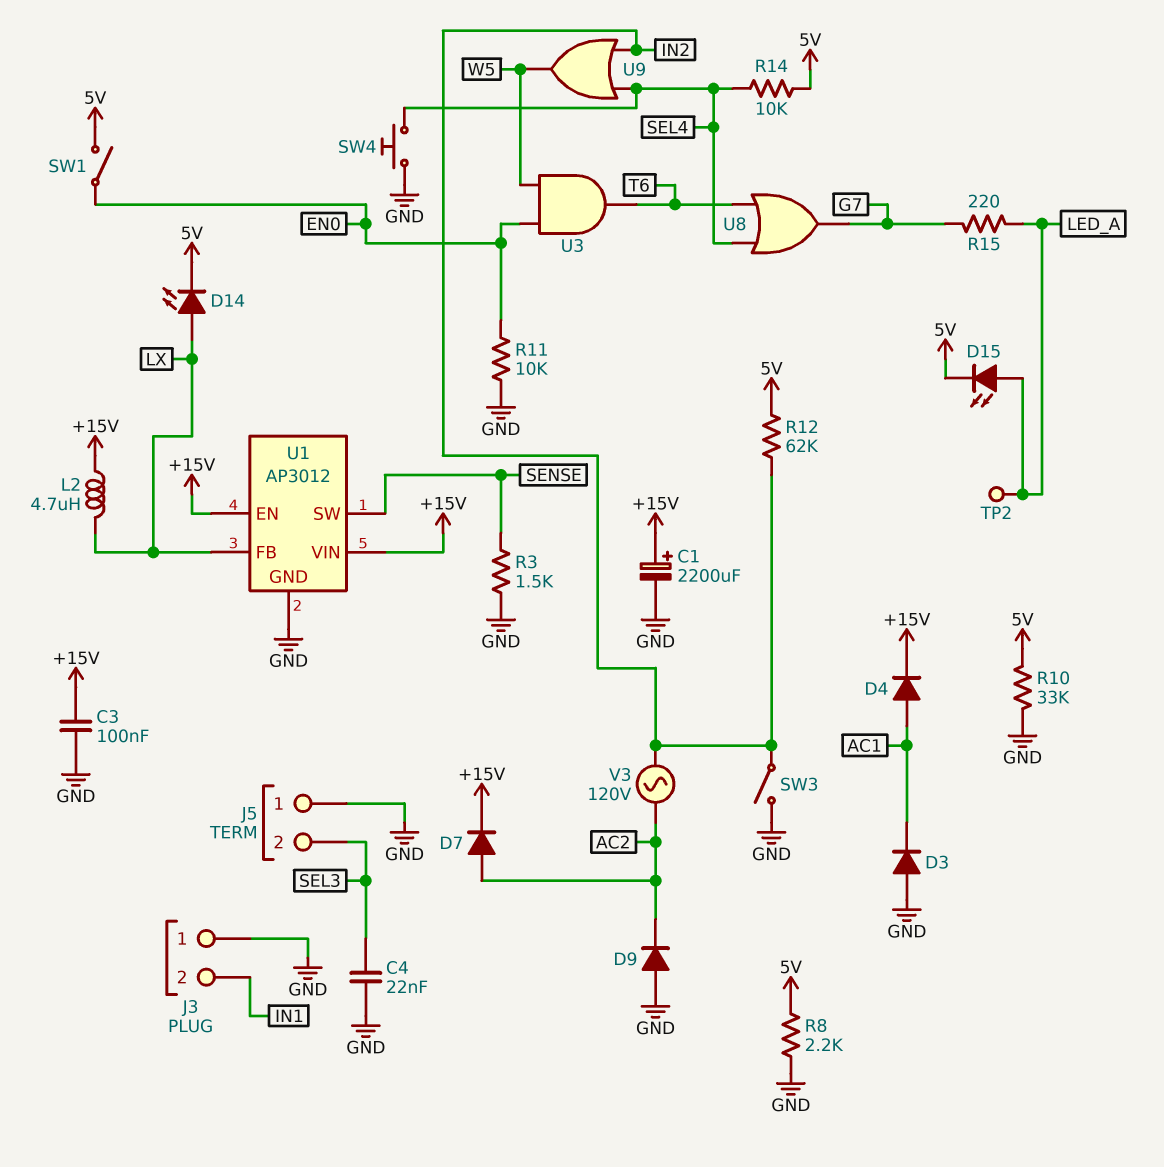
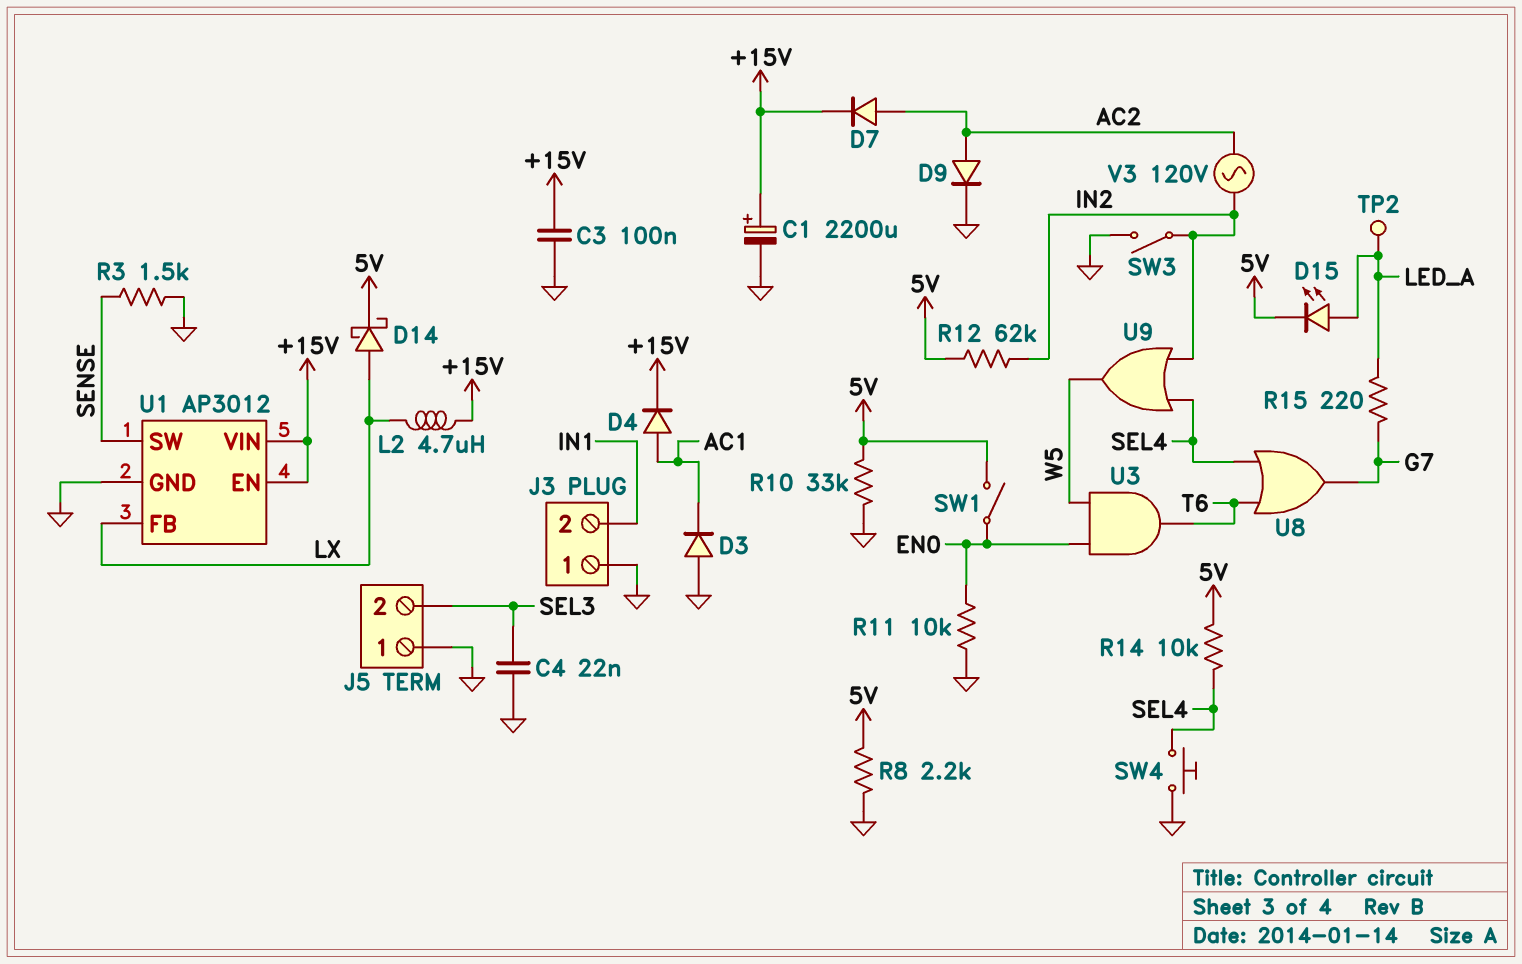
D9: diode (A GND, K AC2) -> diode (A AC2, K GND)
D14: LED (A LX, K 5V) -> schottky (A LX, K 5V)

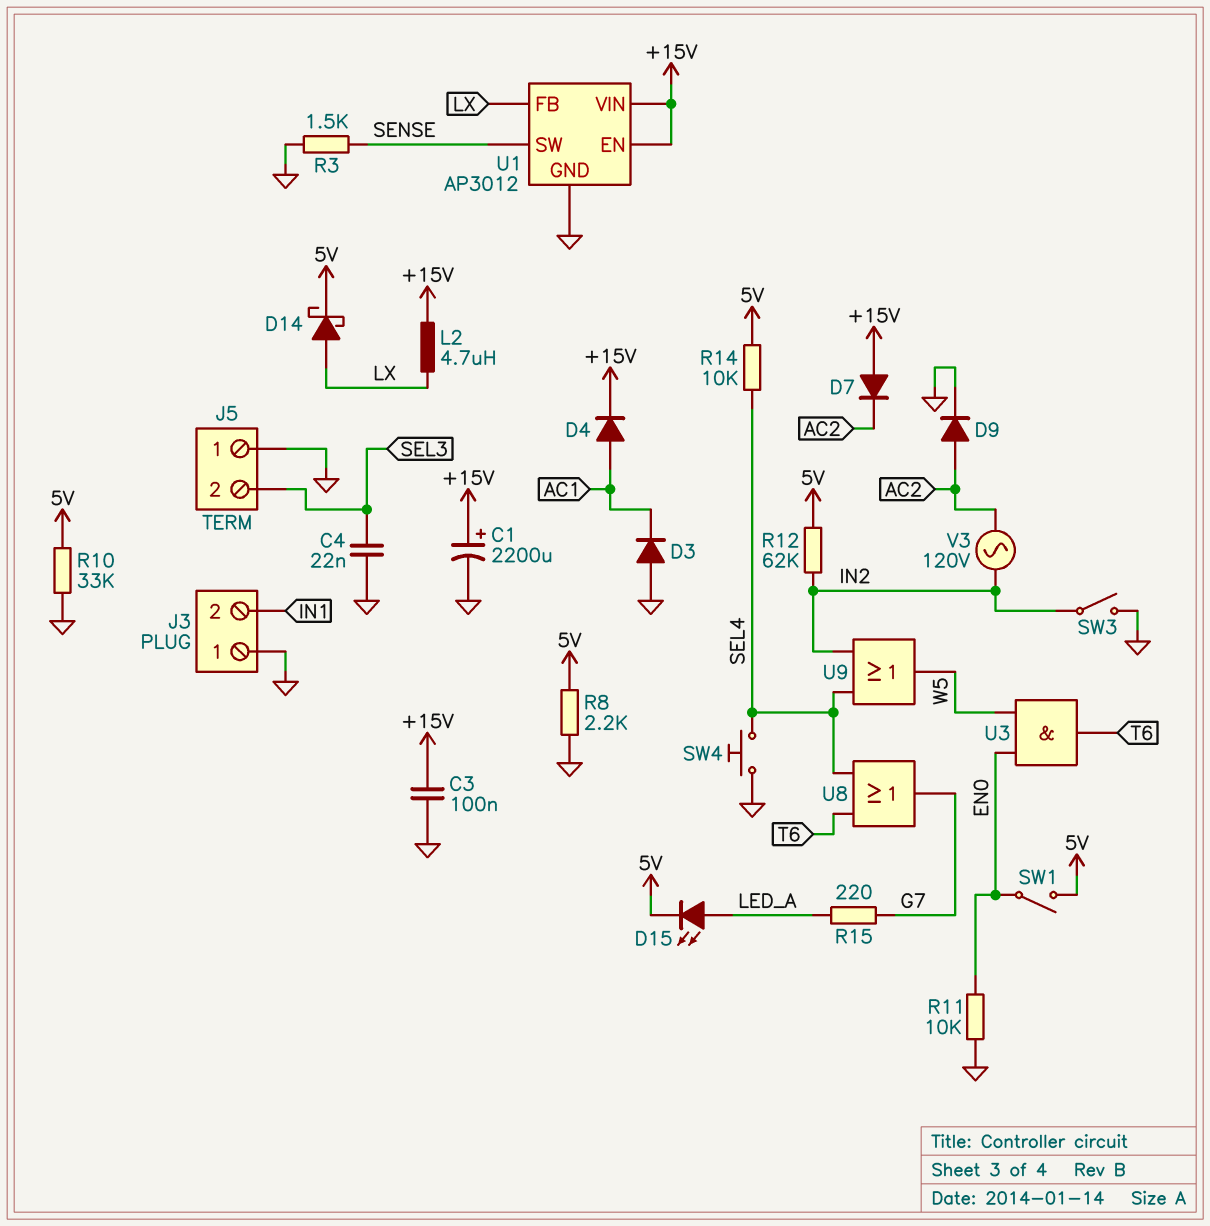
D7: diode (A AC2, K +15V) -> diode (A +15V, K AC2)
TP2: test point (LED_A) -> none

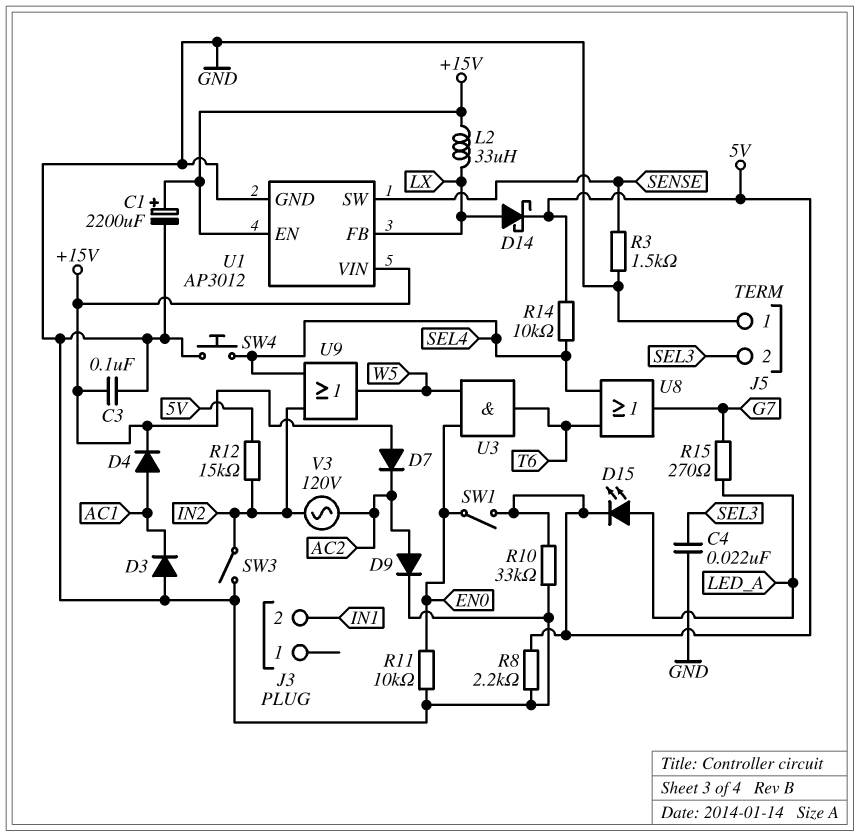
J3 pin 1: GND -> none
L2: 4.7uH (+15V, LX) -> 33uH (+15V, LX)
R12: 62k (5V, IN2) -> 15k (5V, IN2)
R15: 220 (G7, LED_A) -> 270 (G7, LED_A)

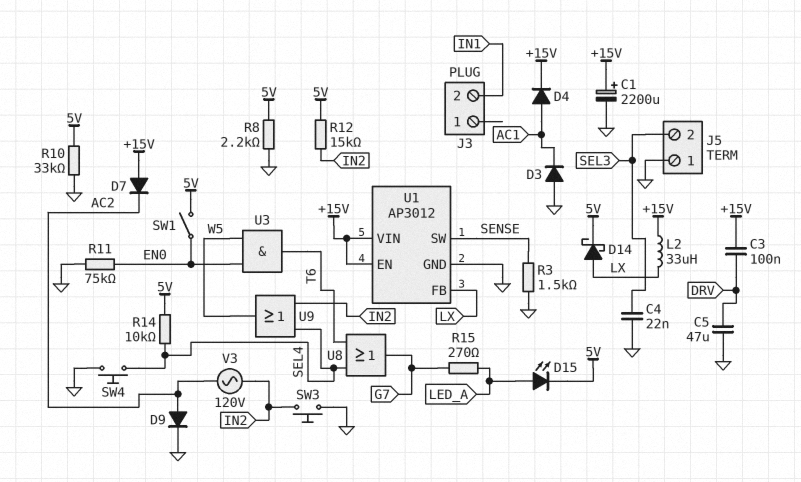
C3: 100nF (+15V, GND) -> 100nF (+15V, DRV)
C5: none -> 47uF (DRV, GND)
R11: 10k (EN0, GND) -> 75k (EN0, GND)
SW3: switch (GND, IN2) -> button (GND, IN2)

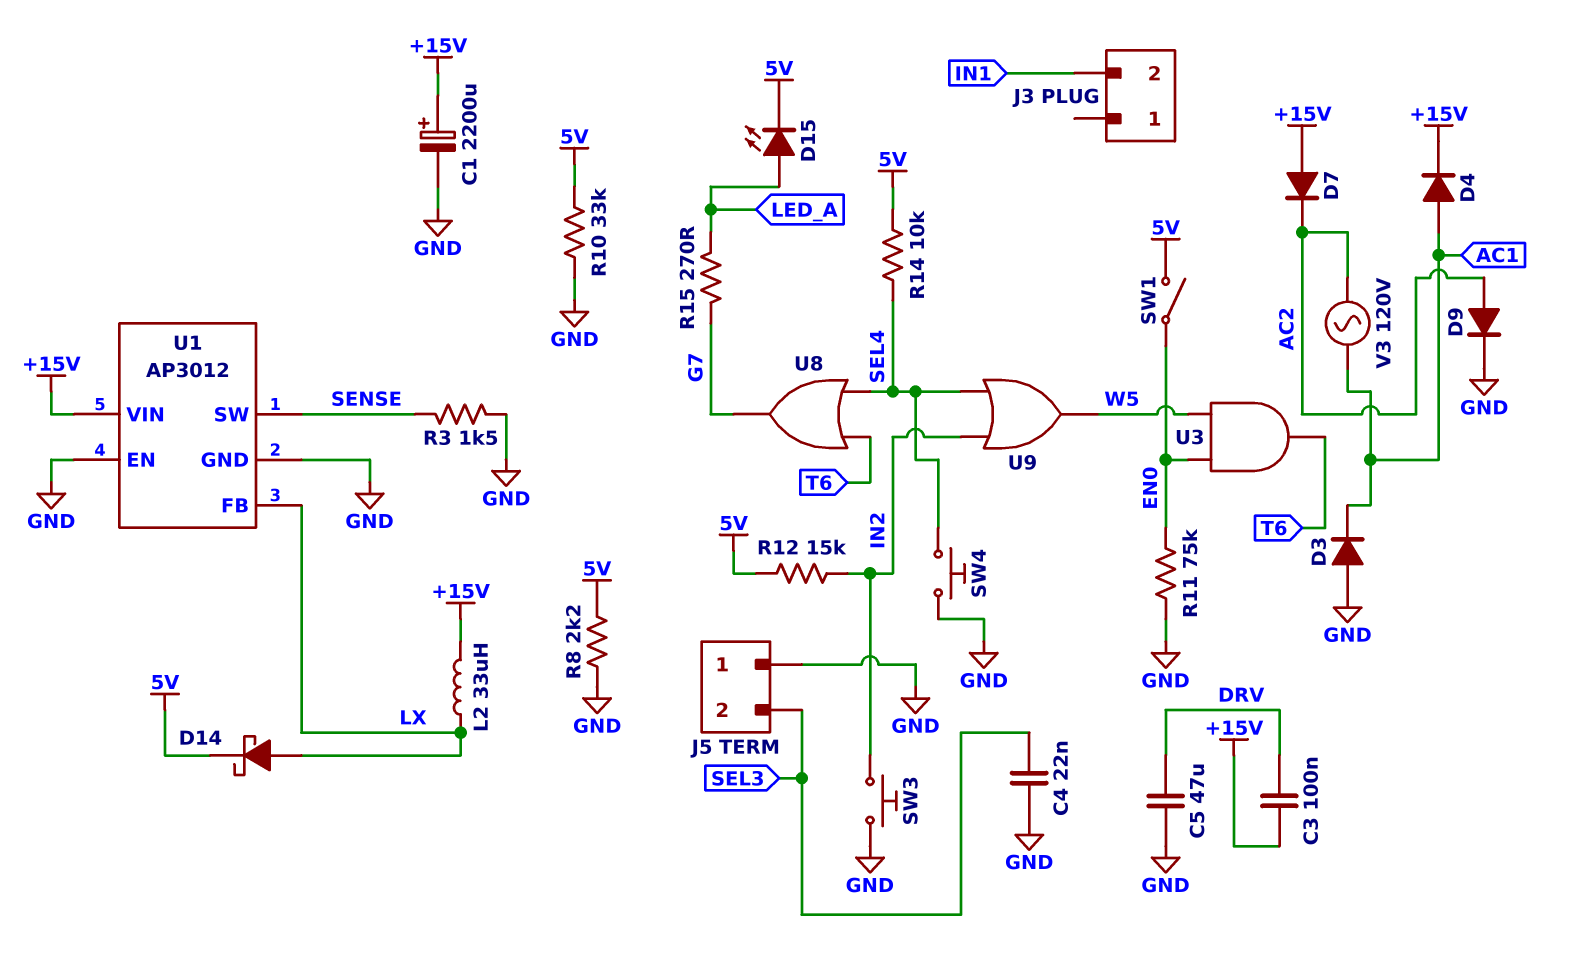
U1 pin EN: +15V -> GND
V3: AC 120V (AC2, IN2) -> AC 120V (AC1, AC2)

